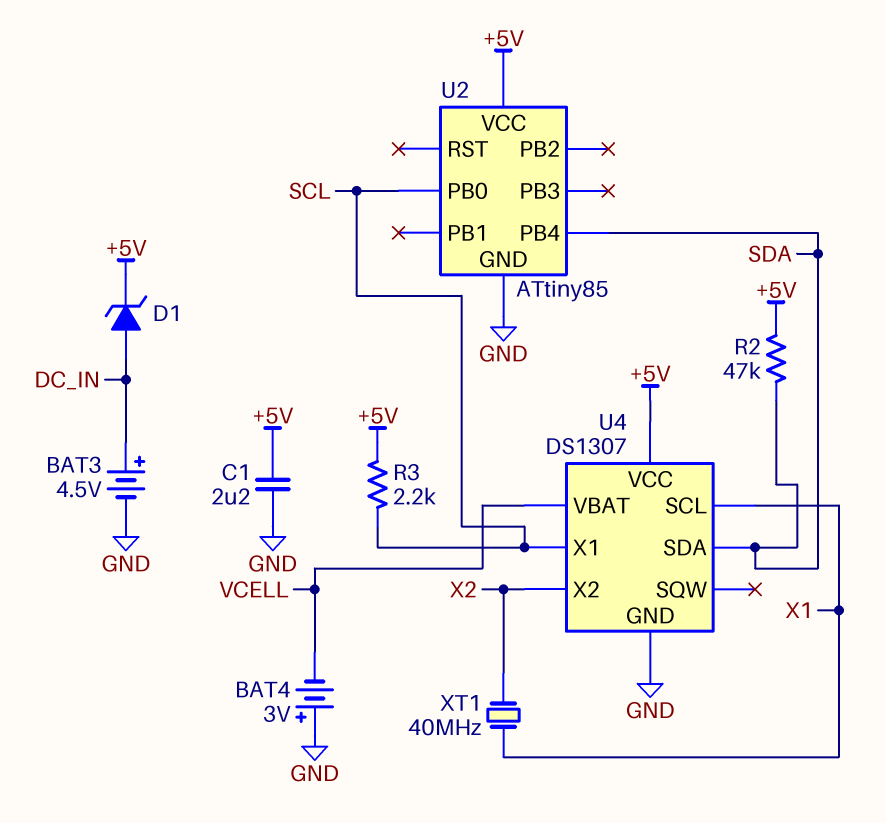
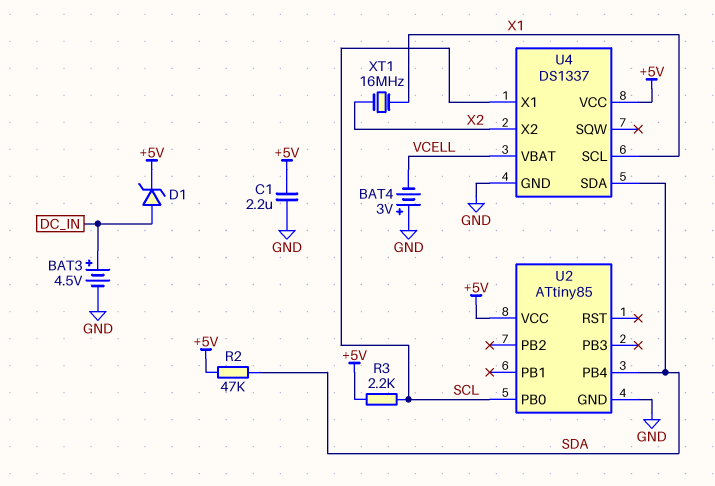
U4: DS1307 -> DS1337
XT1: 40MHz (X1, X2) -> 16MHz (X1, X2)

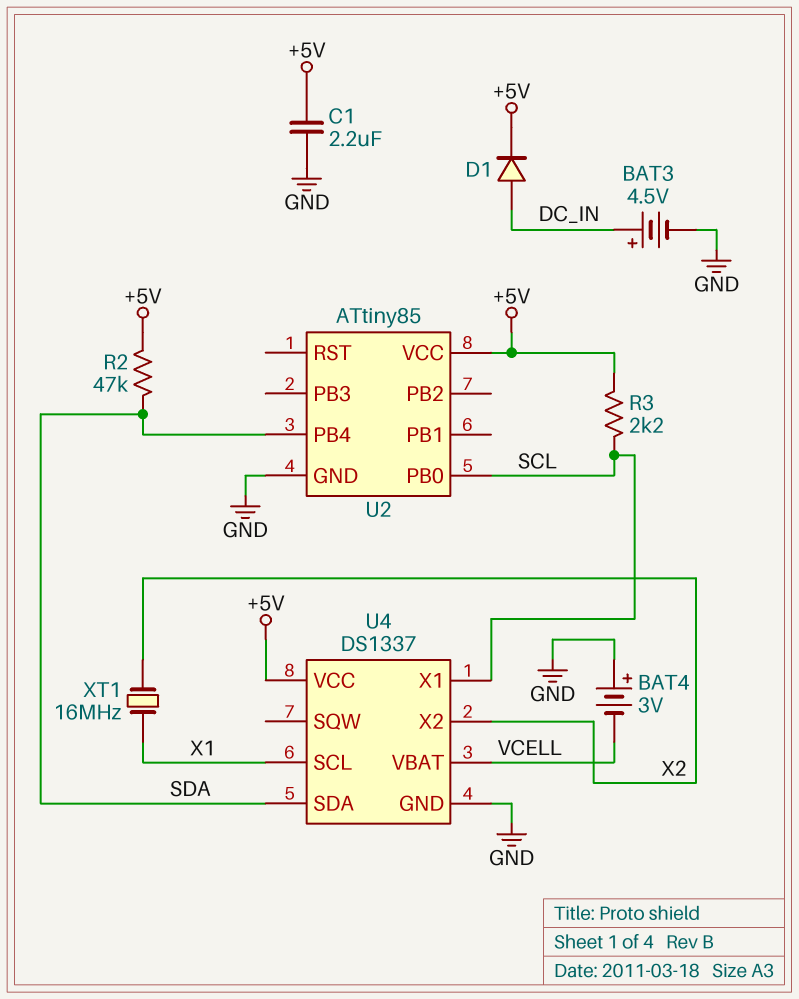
D1: zener (A DC_IN, K +5V) -> diode (A DC_IN, K +5V)

